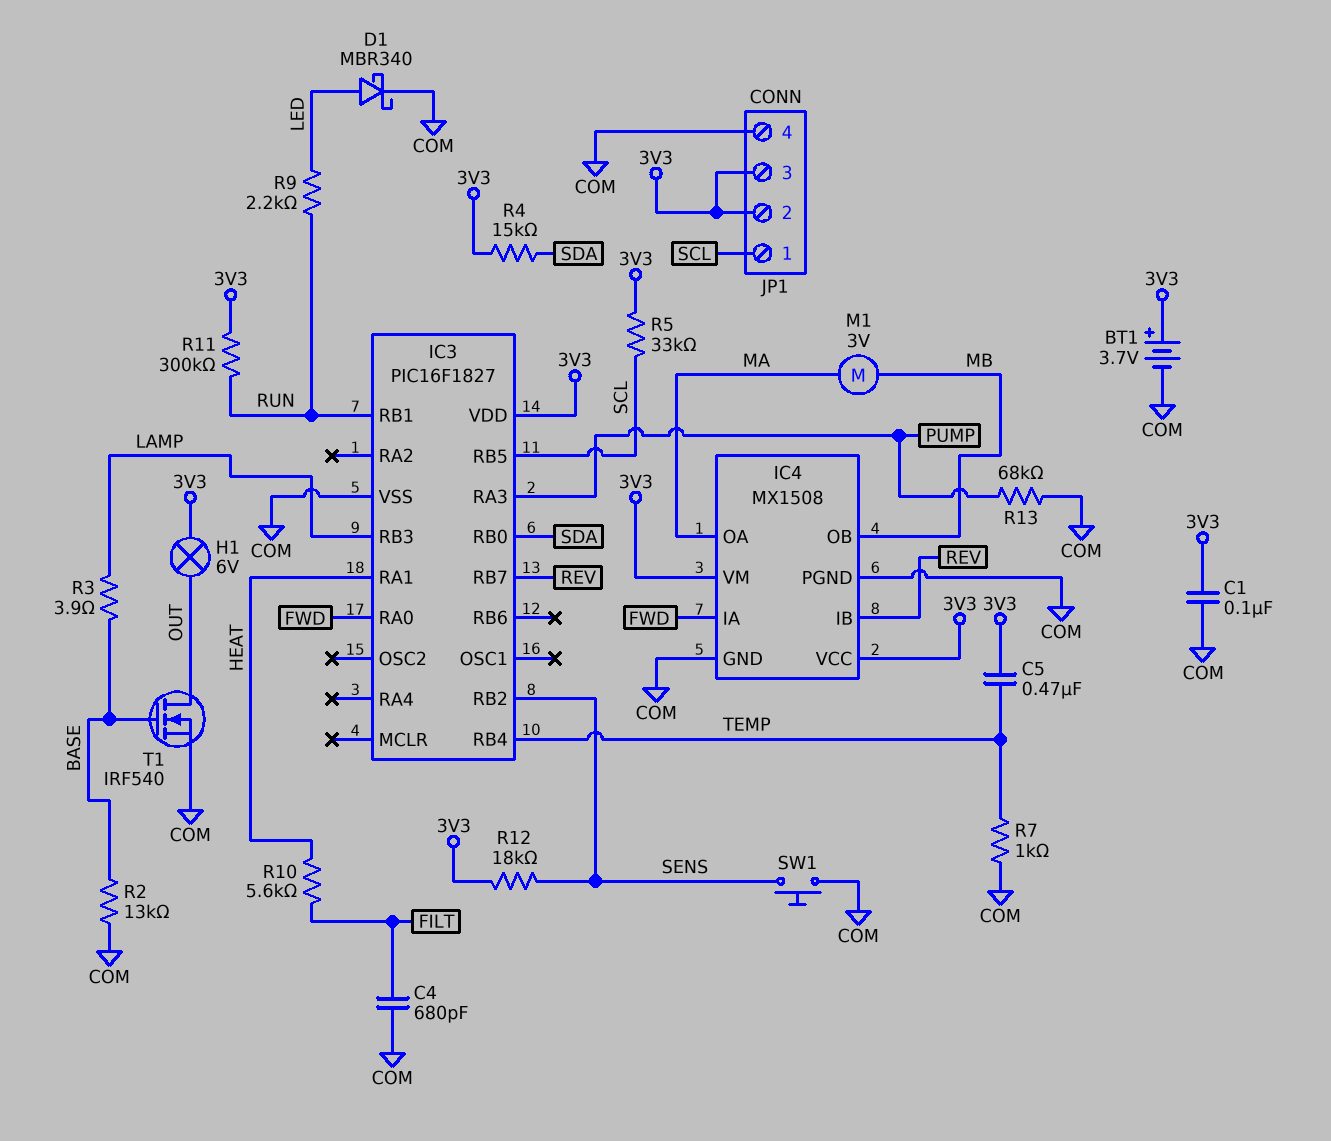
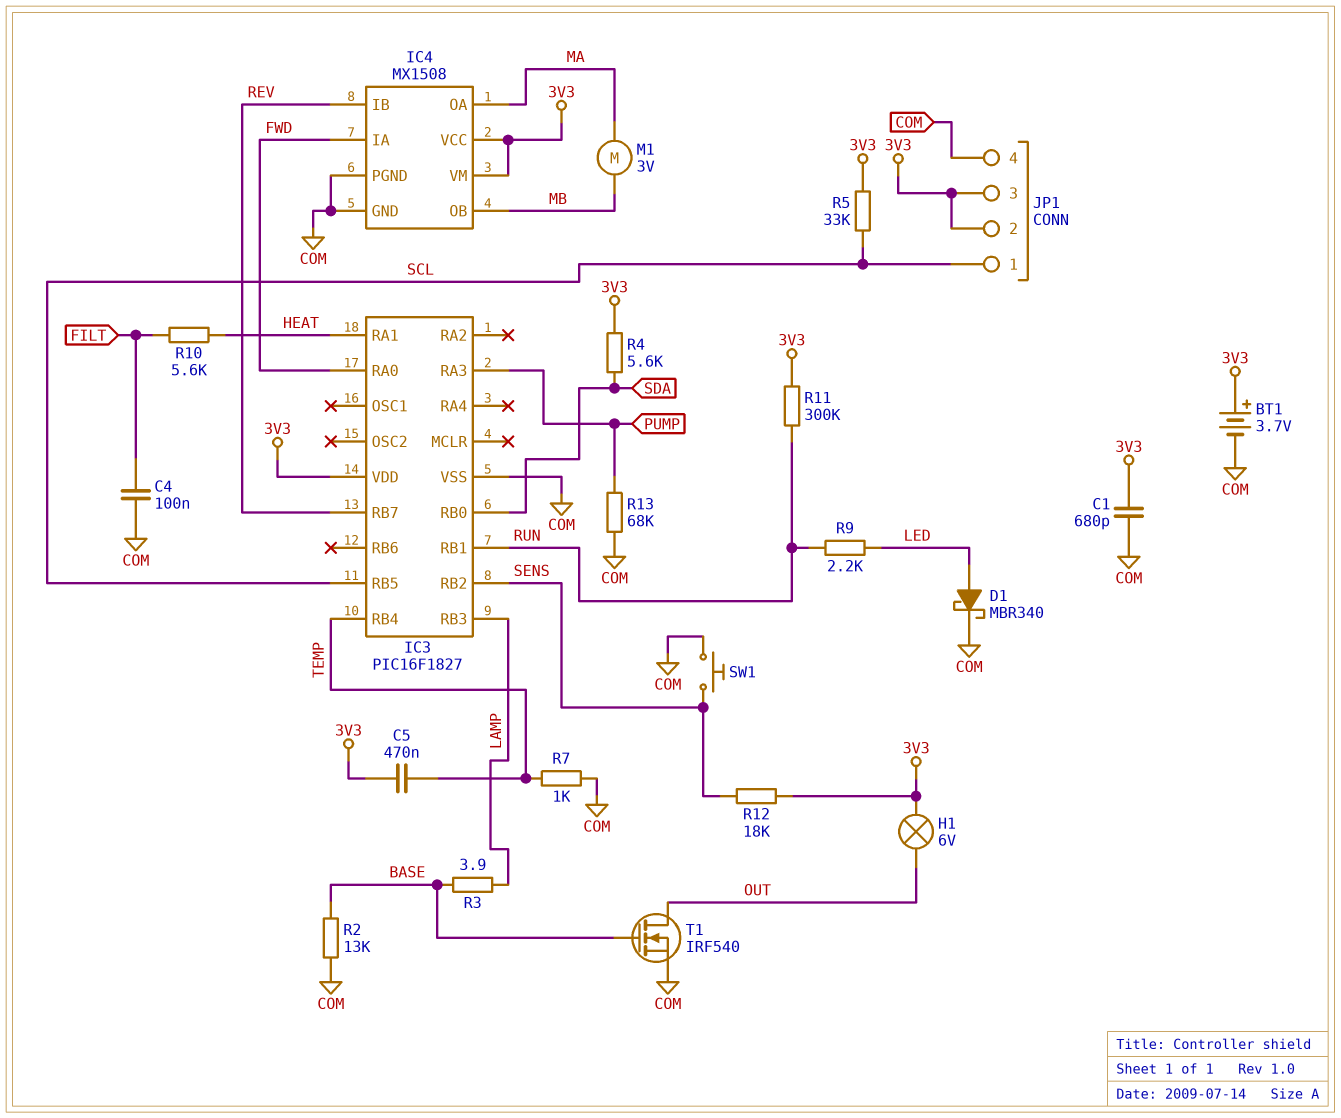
C1: 100nF (3V3, COM) -> 680pF (3V3, COM)
C4: 680pF (COM, FILT) -> 100nF (COM, FILT)
R4: 15k (3V3, SDA) -> 5.6k (3V3, SDA)

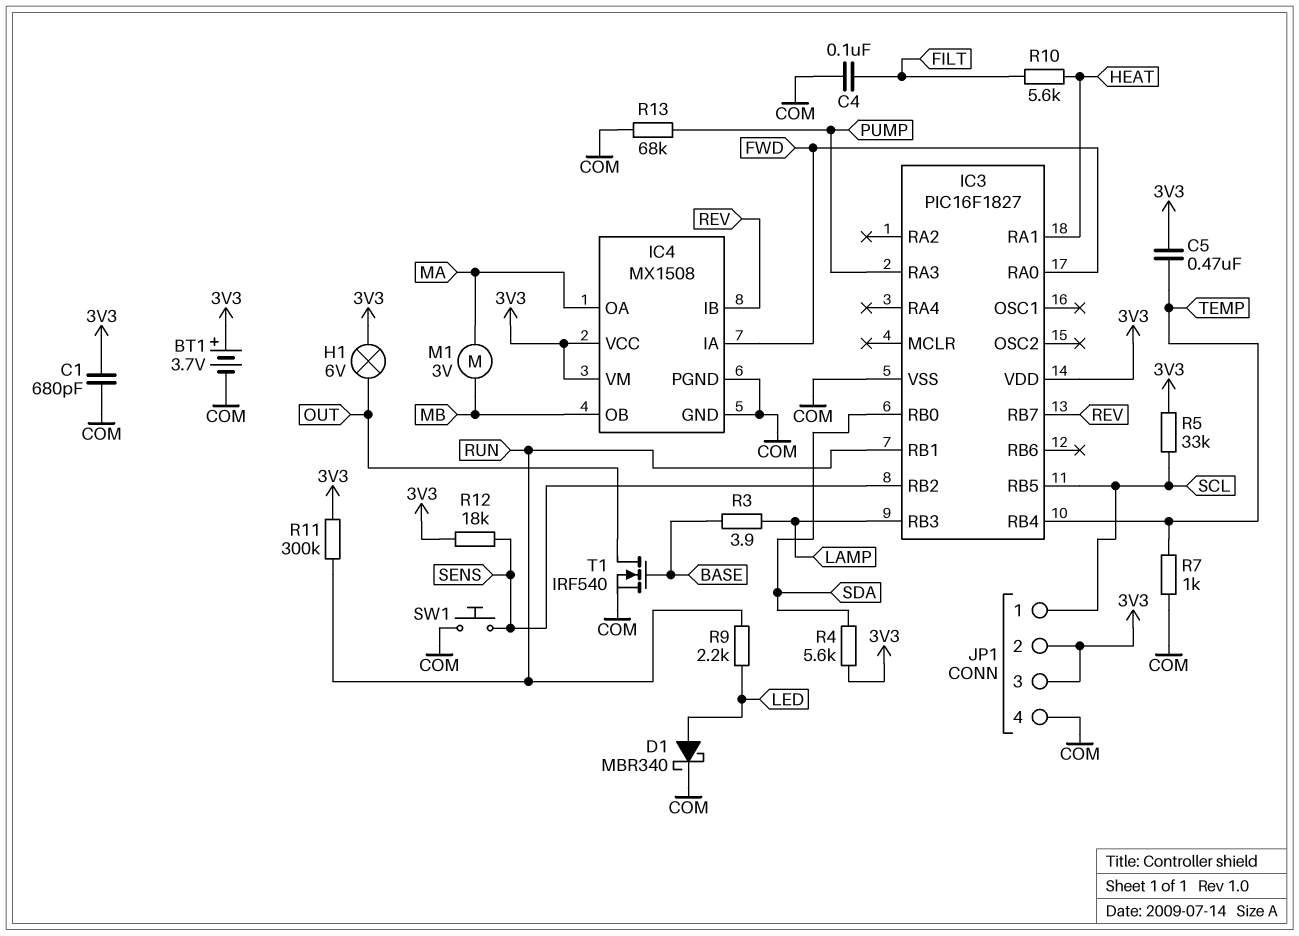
R2: 13k (BASE, COM) -> none

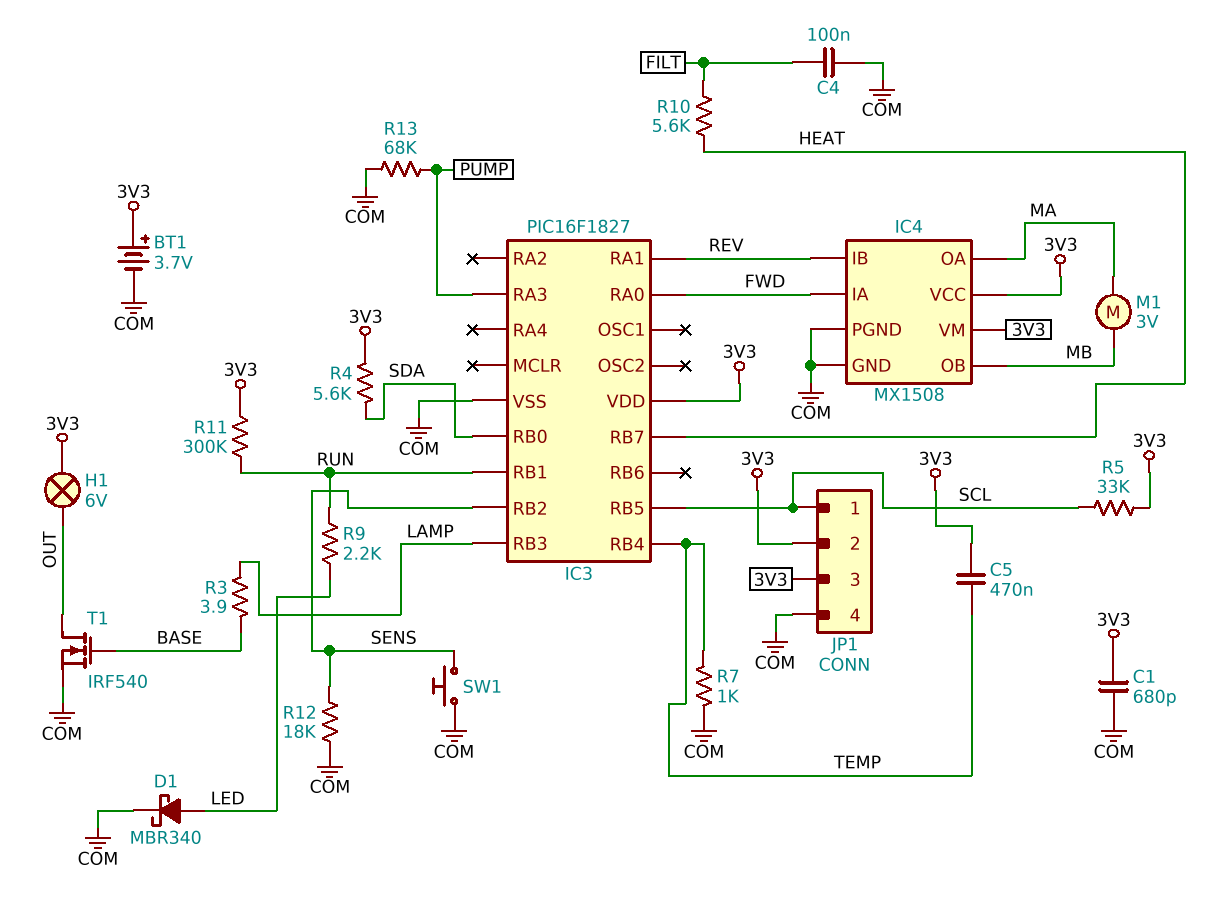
IC3 pin RA1: HEAT -> REV
IC3 pin RB7: REV -> HEAT
R12: 18k (3V3, SENS) -> 18k (COM, SENS)

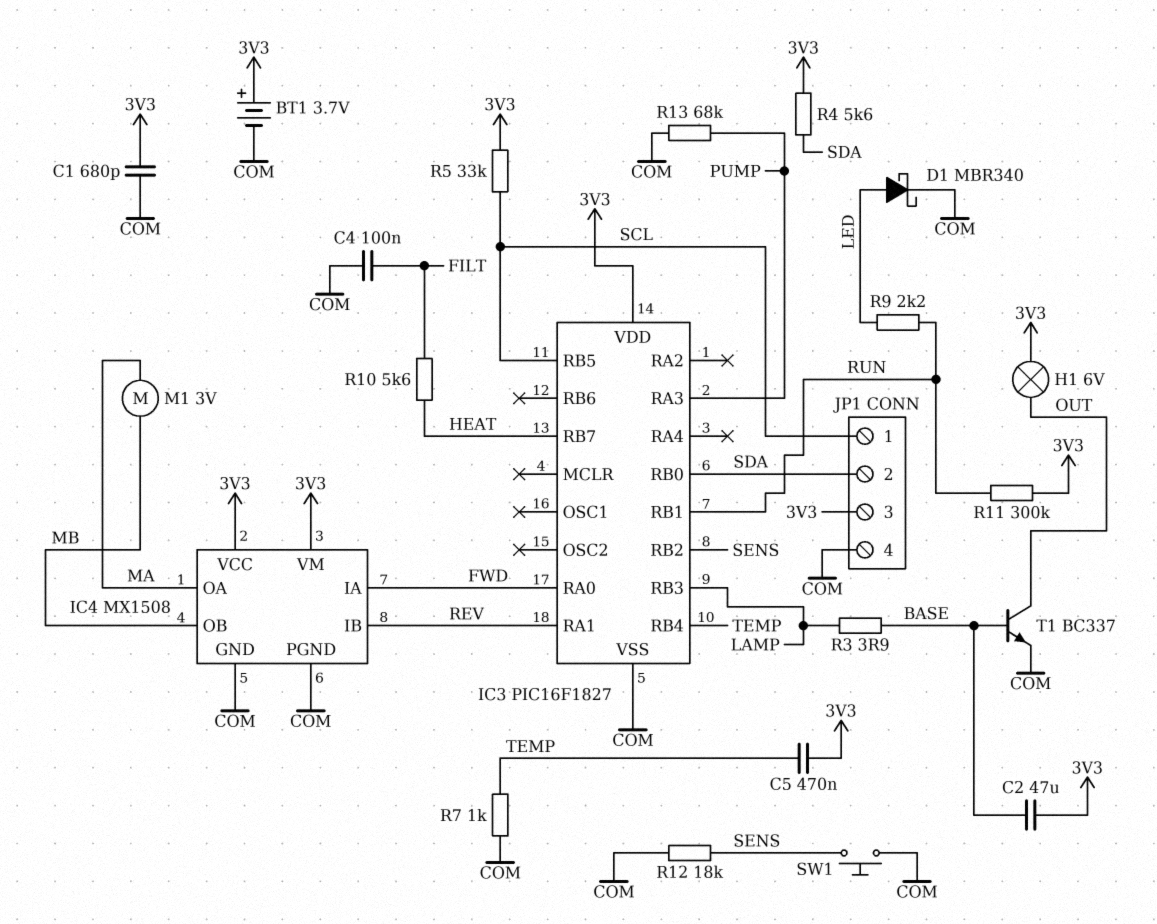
C2: none -> 47uF (3V3, BASE)
JP1 pin 2: 3V3 -> SDA
T1: NMOS IRF540 (G BASE, D OUT, S COM) -> NPN BC337 (B BASE, C OUT, E COM)

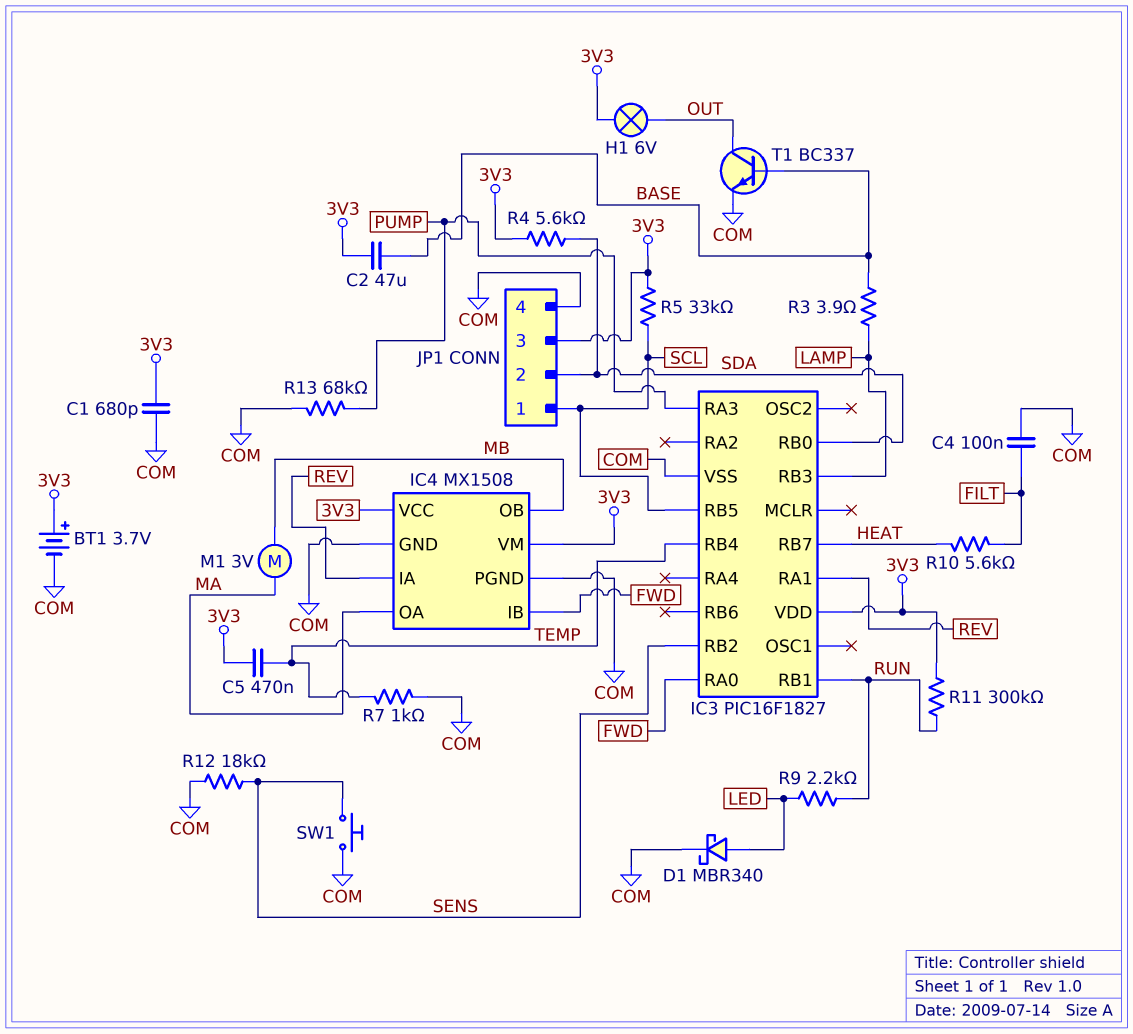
IC4 pin IA: FWD -> REV
IC4 pin IB: REV -> FWD

